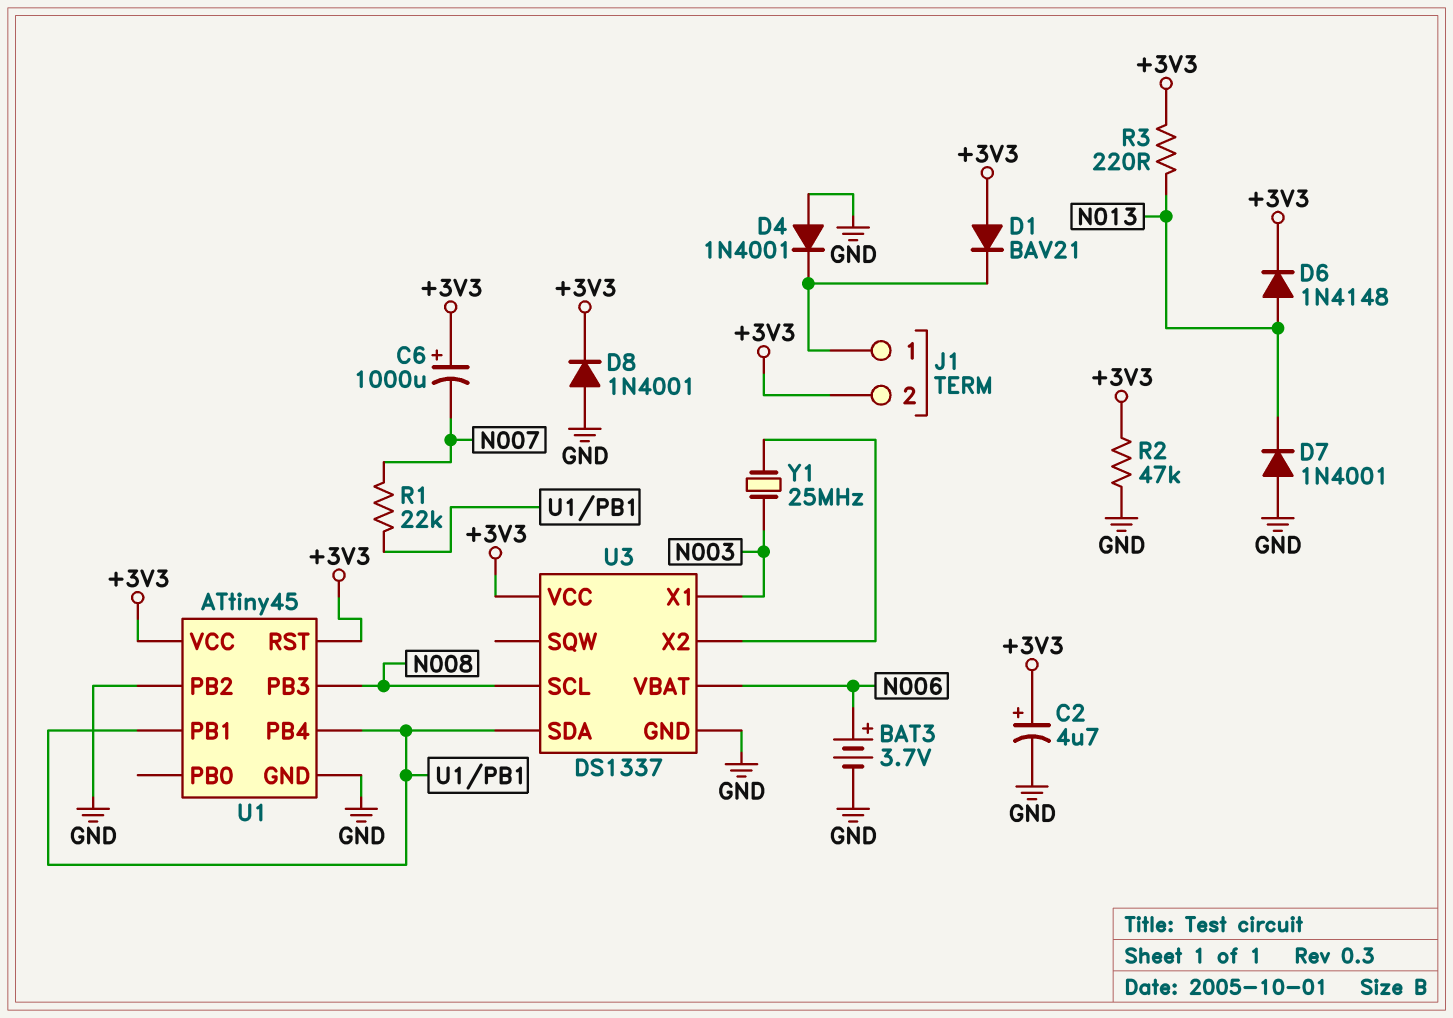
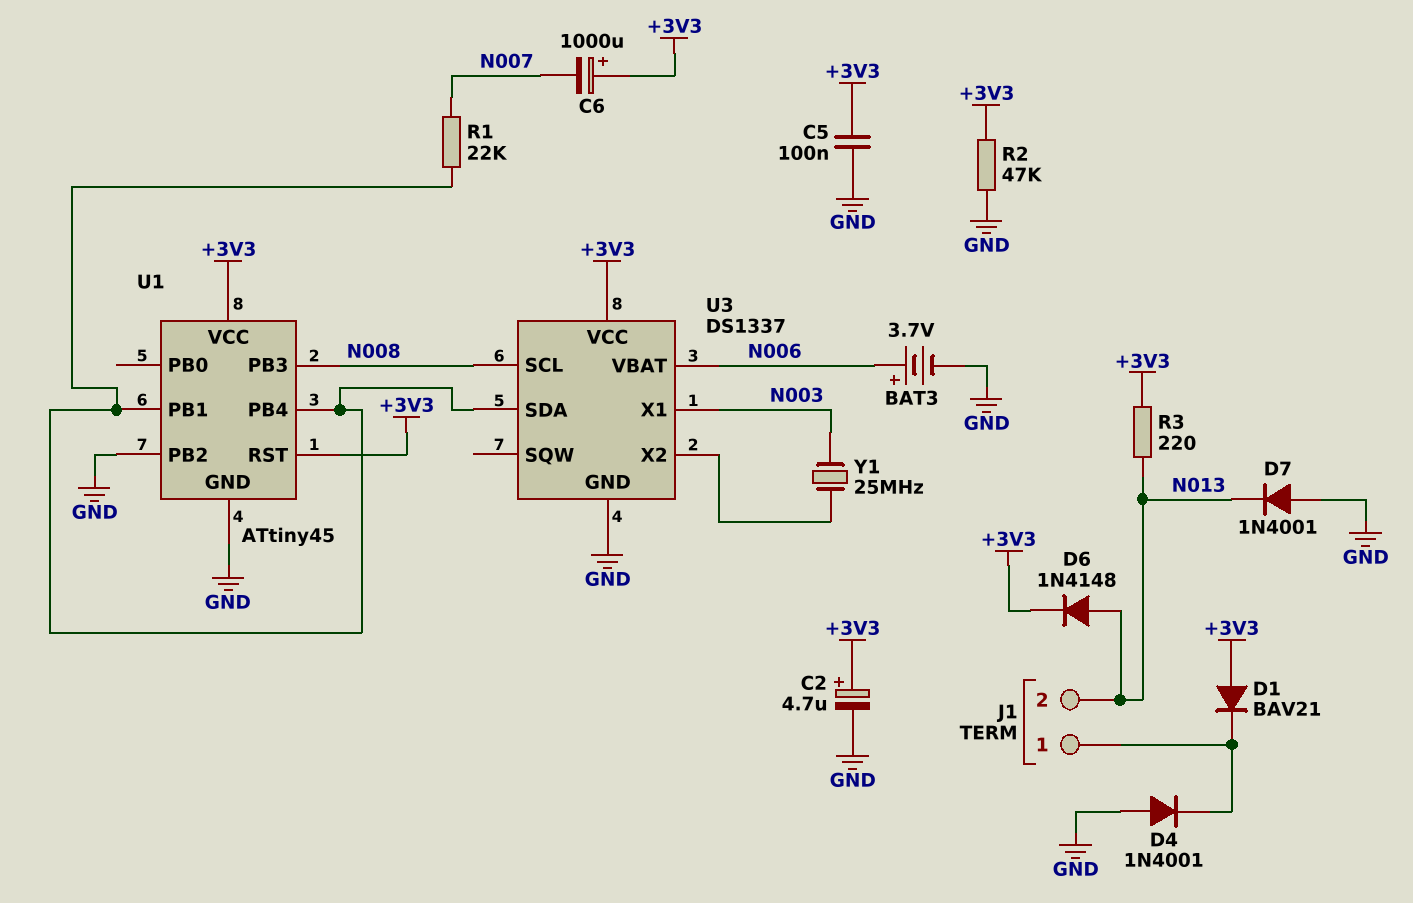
C5: none -> 100nF (+3V3, GND)
D8: diode 1N4001 (A GND, K +3V3) -> none
J1 pin 2: +3V3 -> N013

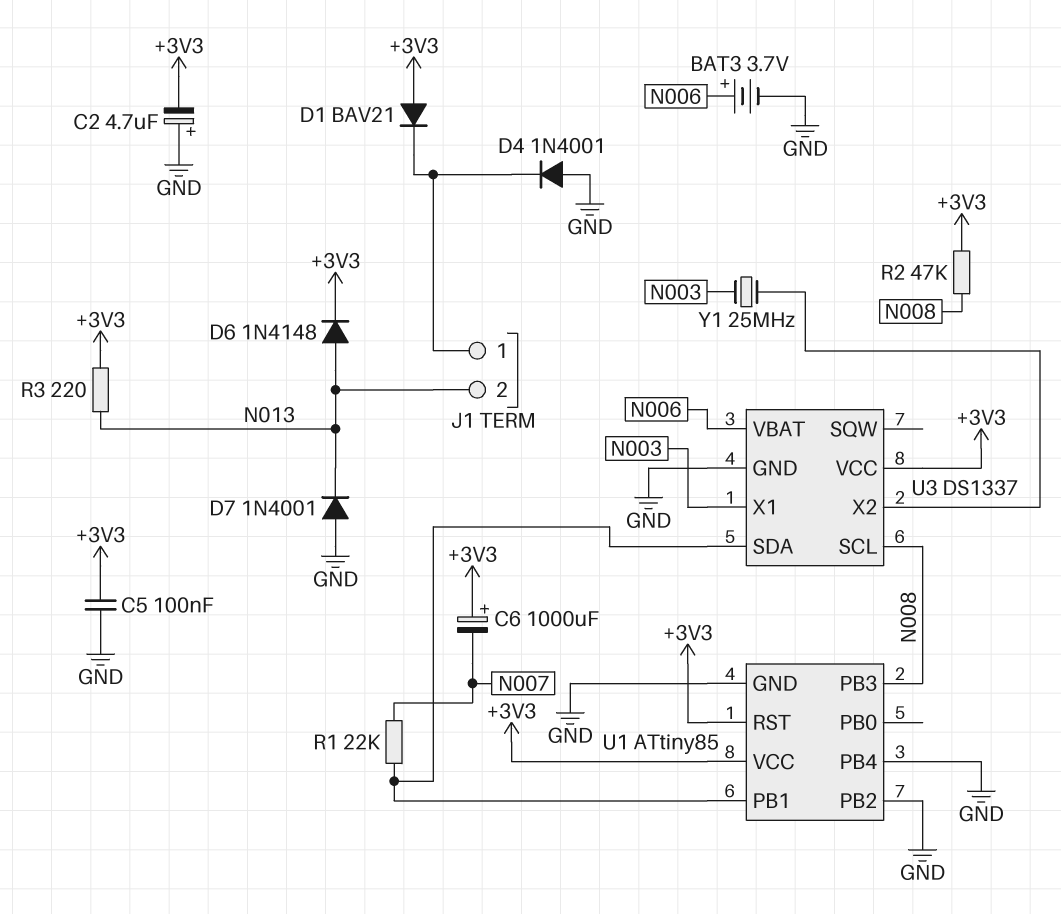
C2: 4.7uF (plus +3V3, minus GND) -> 4.7uF (plus GND, minus +3V3)
R2: 47k (+3V3, GND) -> 47k (+3V3, N008)
U1: ATtiny45 -> ATtiny85
U1 pin PB4: U1/PB1 -> GND

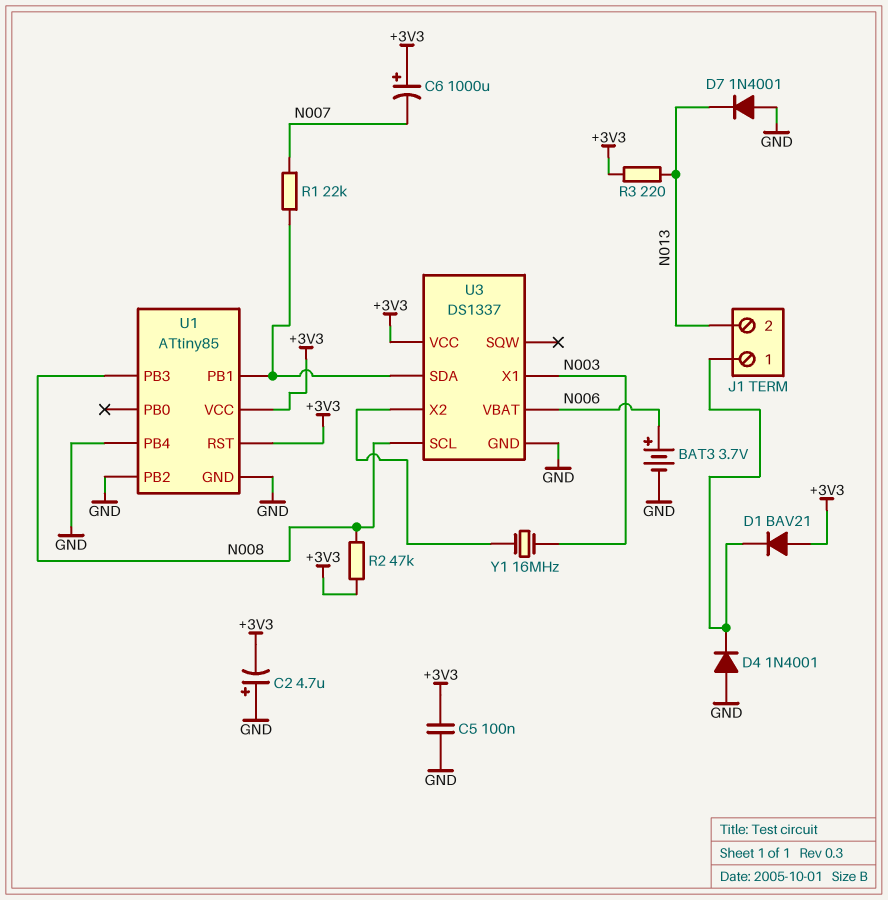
D6: diode 1N4148 (A N013, K +3V3) -> none
Y1: 25MHz (N003, U3/X2) -> 16MHz (N003, U3/X2)

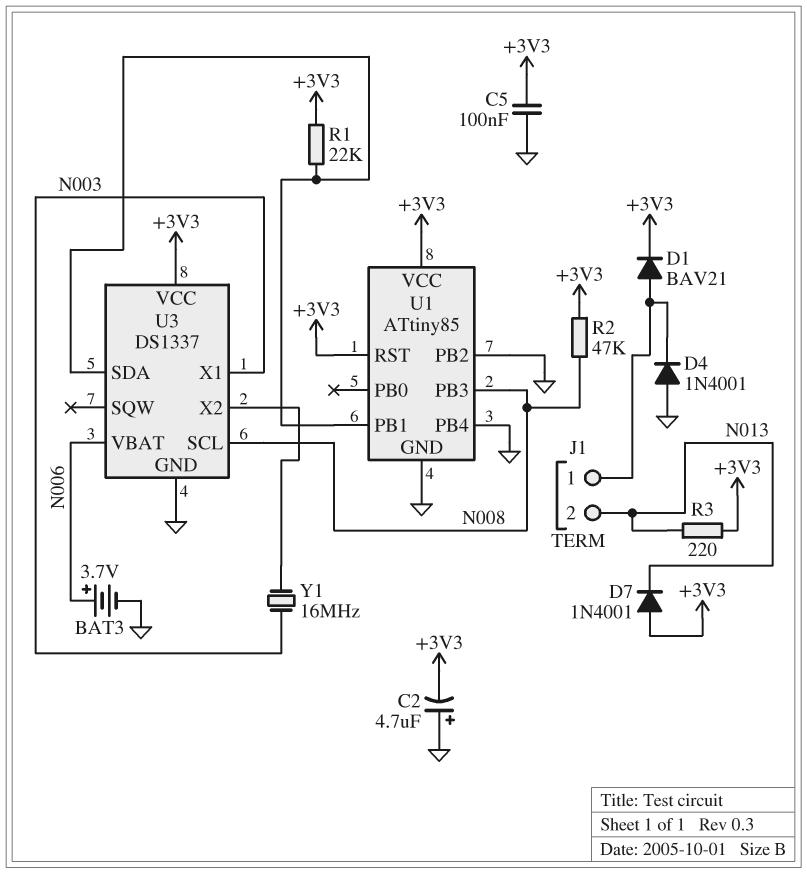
C6: 1000uF (plus +3V3, minus N007) -> none
D1: diode BAV21 (A +3V3, K J1/1) -> diode BAV21 (A J1/1, K +3V3)
D7: diode 1N4001 (A GND, K N013) -> diode 1N4001 (A +3V3, K N013)
R1: 22k (N007, U1/PB1) -> 22k (+3V3, U1/PB1)

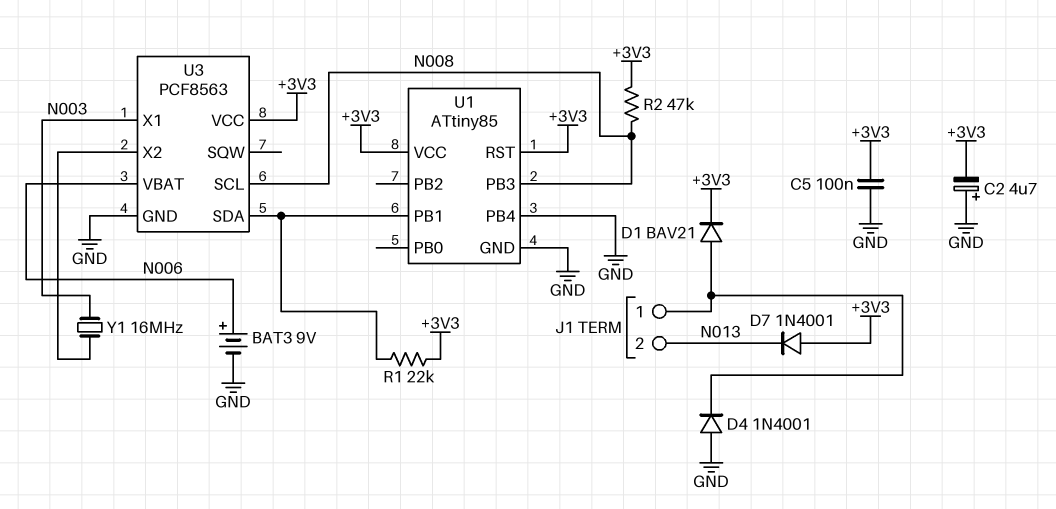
BAT3: 3.7V (plus N006, minus GND) -> 9V (plus N006, minus GND)
R3: 220 (+3V3, N013) -> none
U1 pin PB2: GND -> none
U3: DS1337 -> PCF8563

